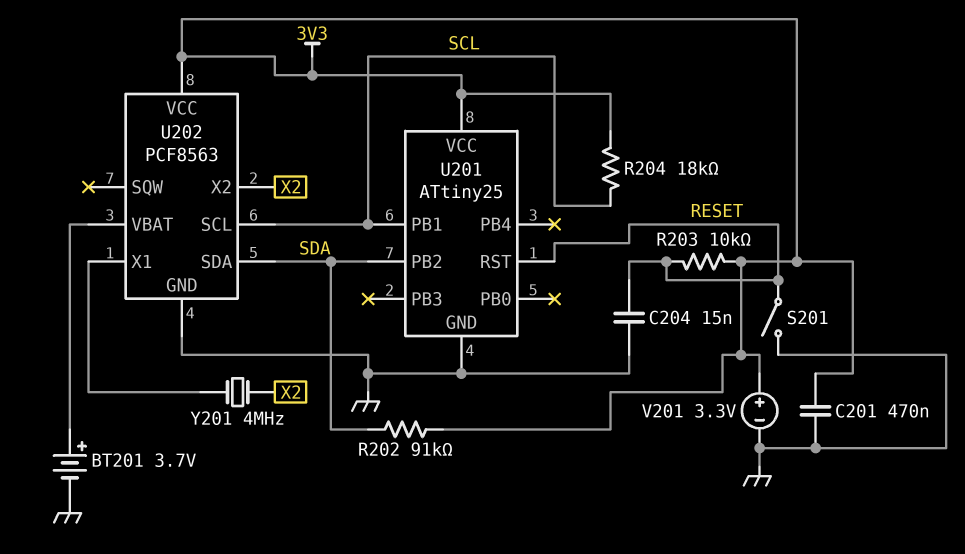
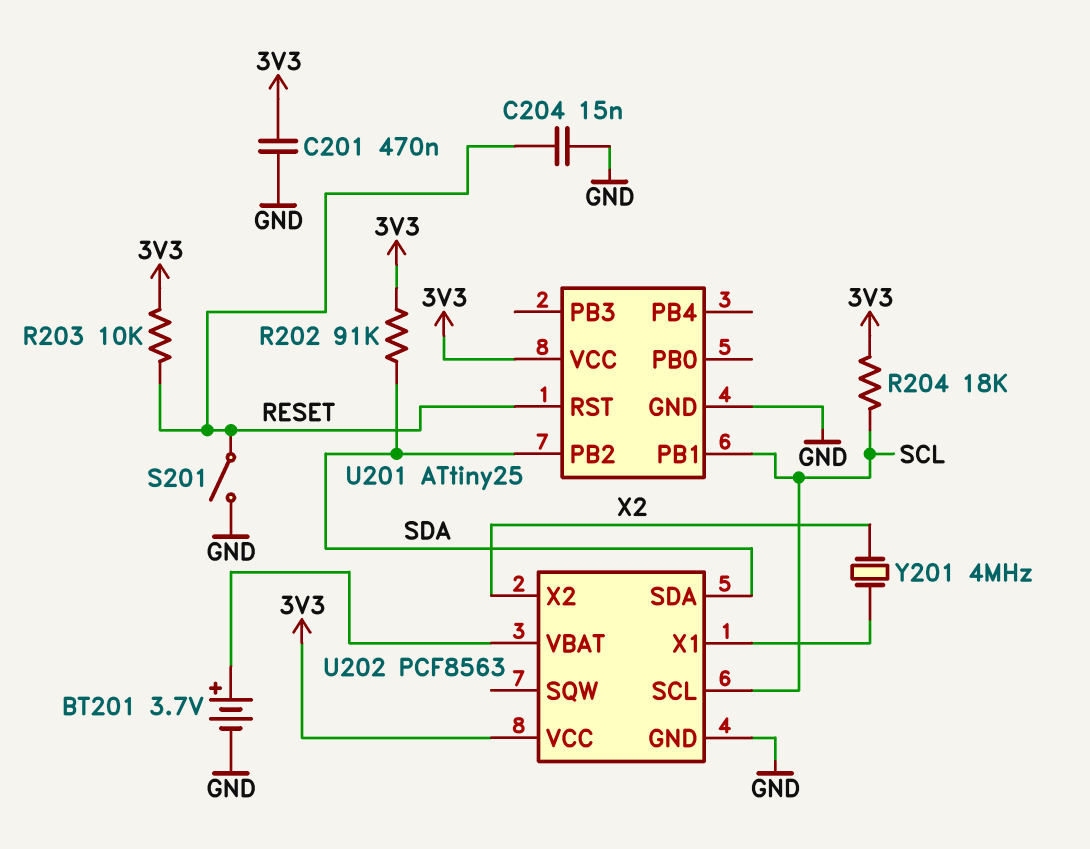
V201: 3.3V (plus 3V3, minus GND) -> none

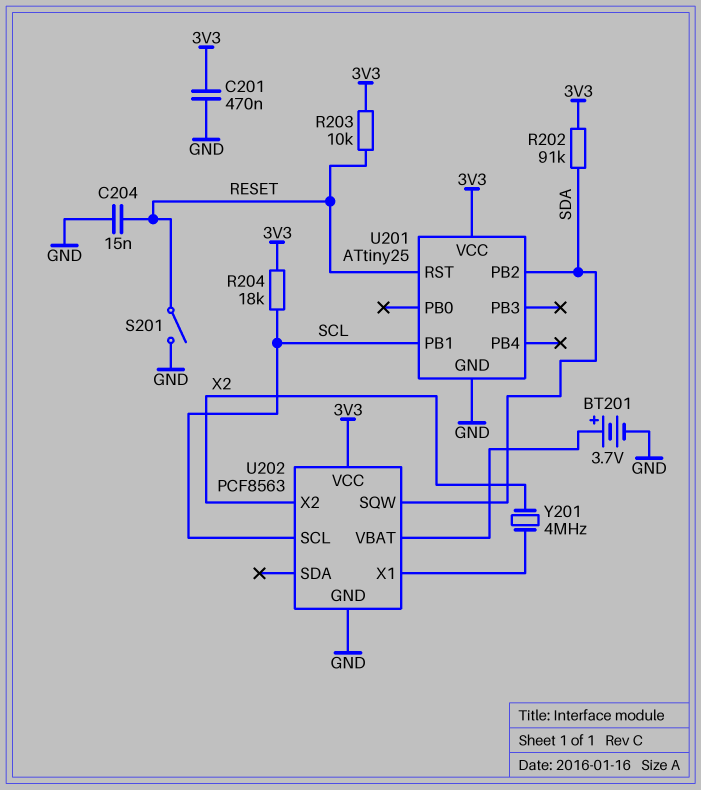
U202 pin SDA: SDA -> none
U202 pin SQW: none -> SDA

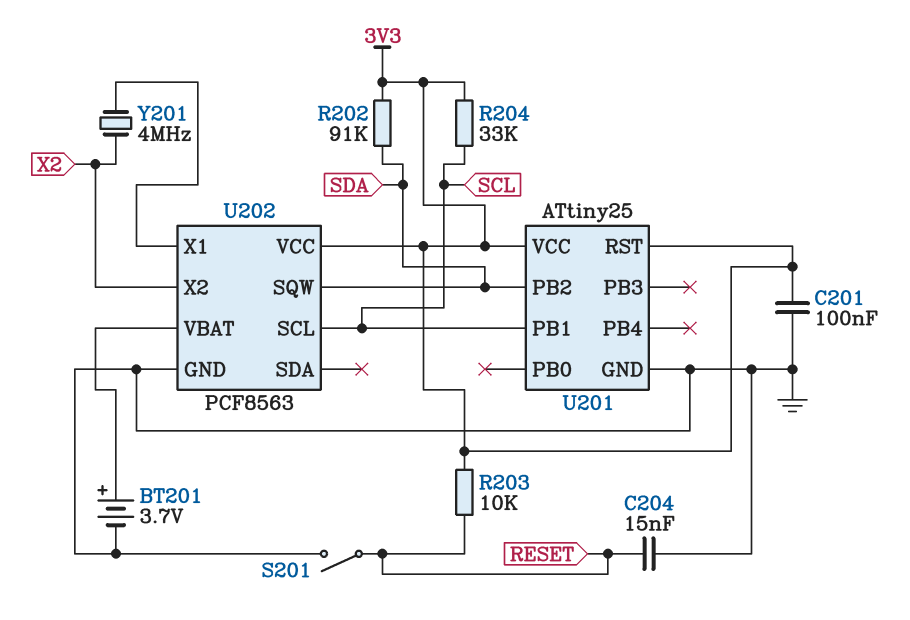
C201: 470nF (3V3, GND) -> 100nF (3V3, GND)
R204: 18k (3V3, SCL) -> 33k (3V3, SCL)
U201 pin RST: RESET -> 3V3

